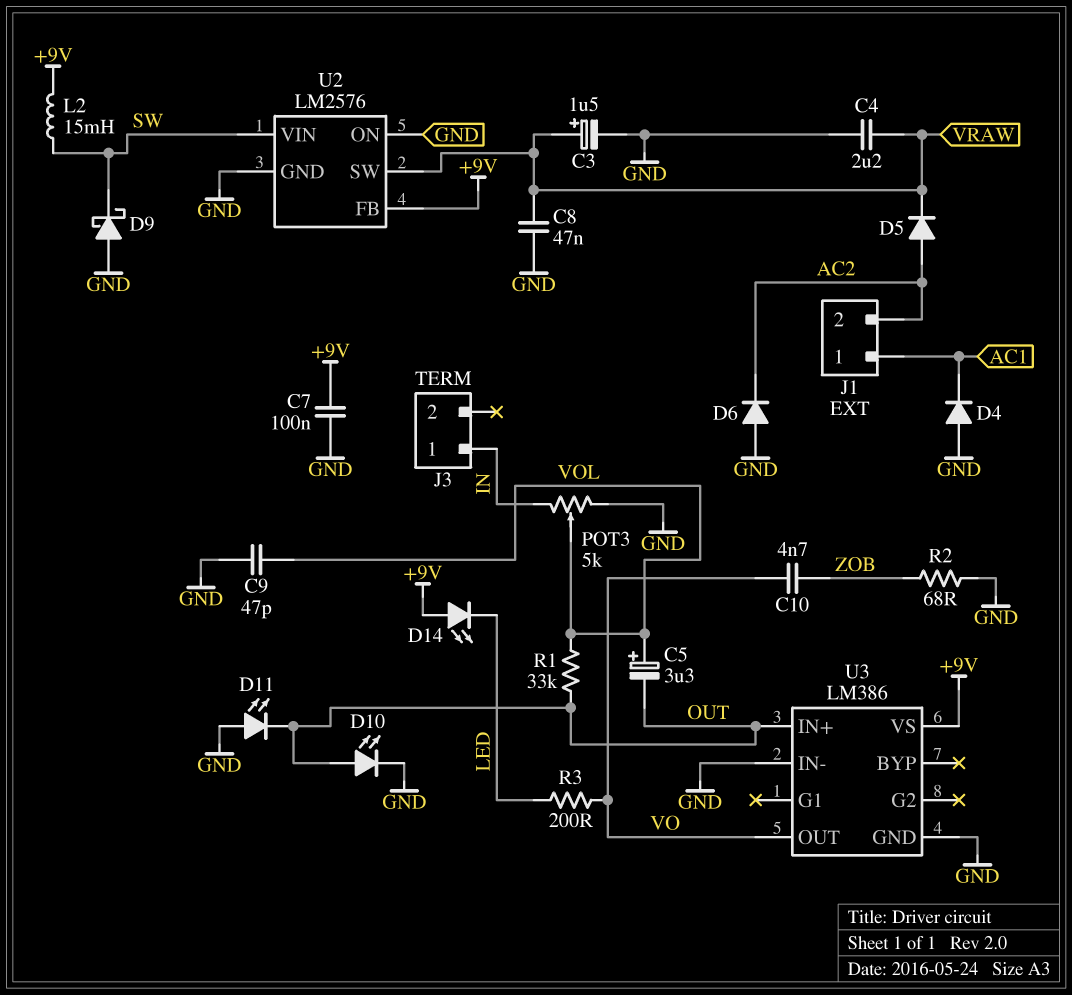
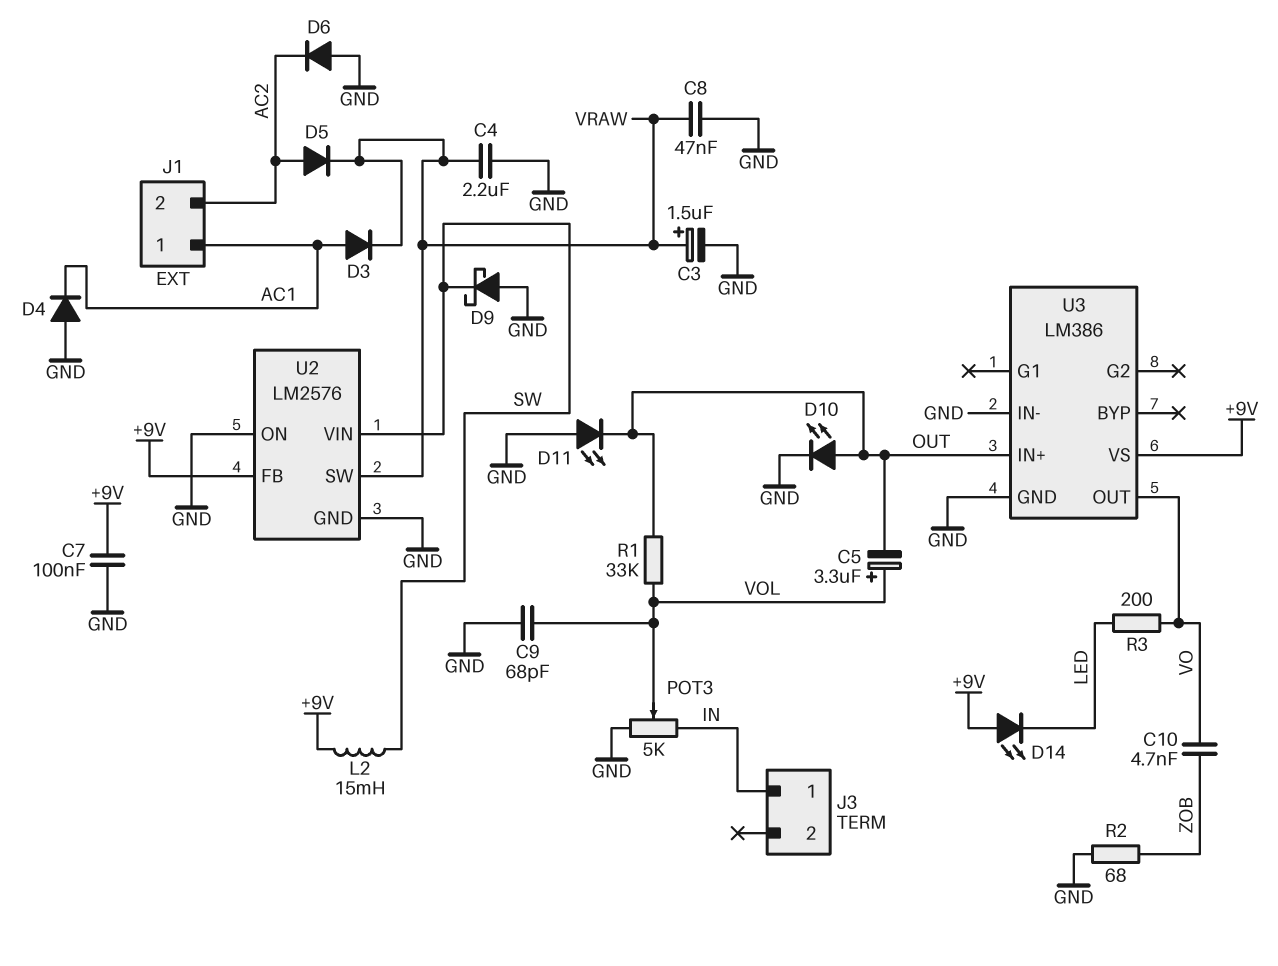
C9: 47pF (GND, VOL) -> 68pF (GND, VOL)
D3: none -> diode (A AC1, K VRAW)

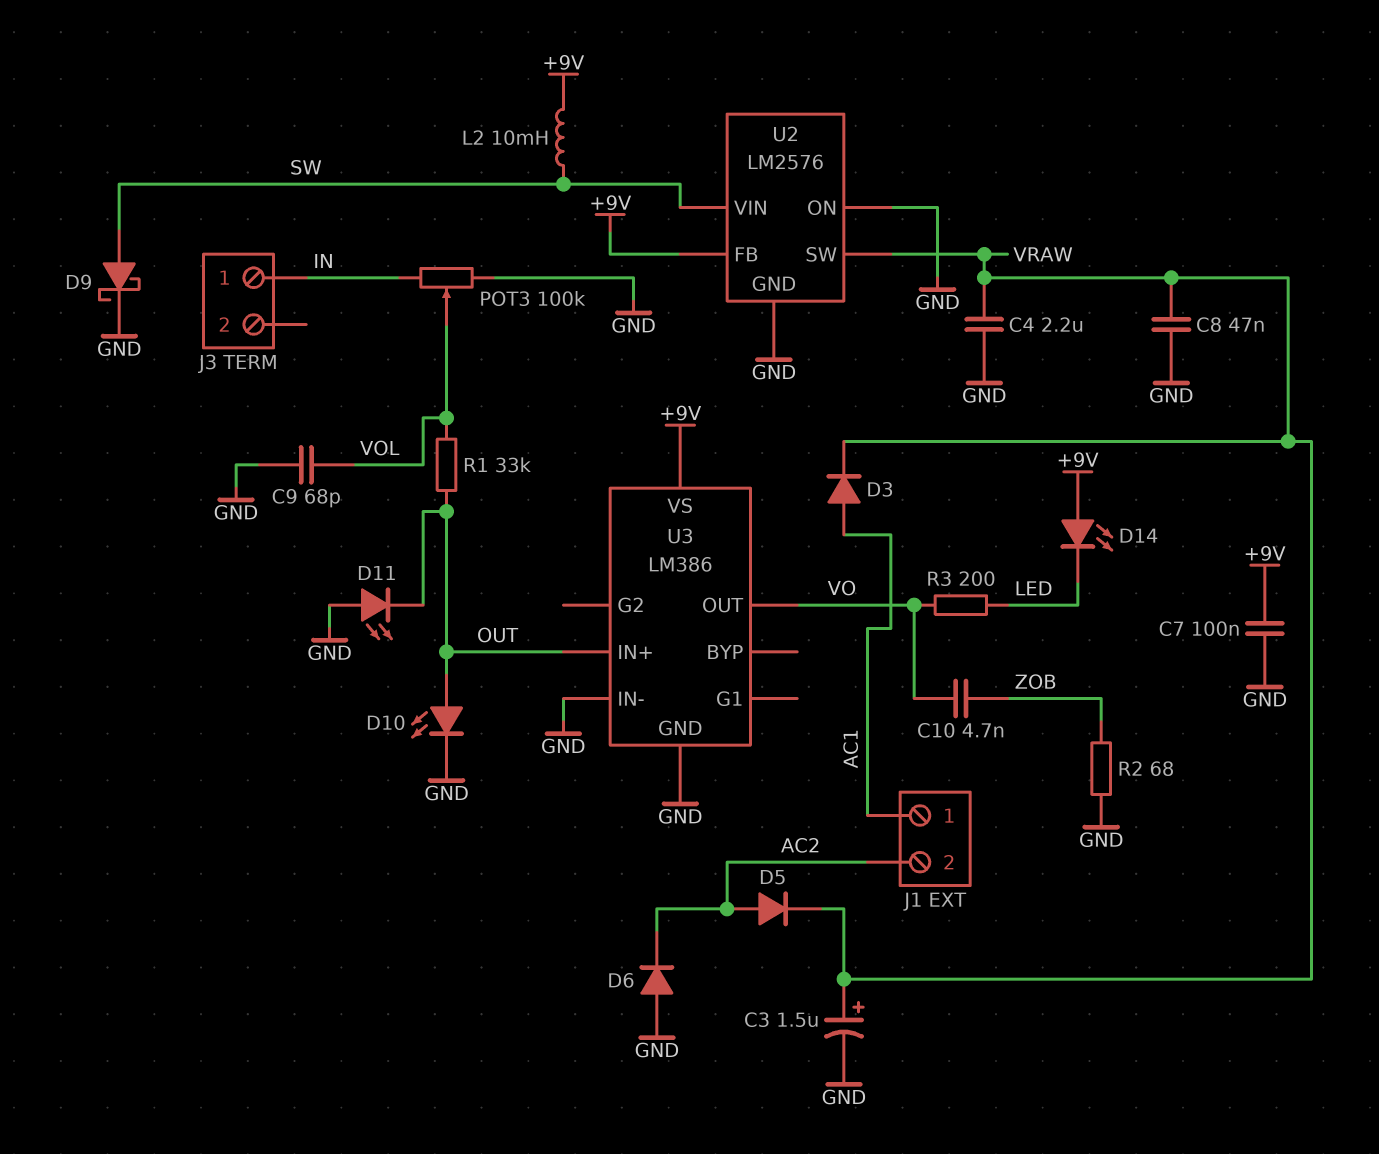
C5: 3.3uF (plus VOL, minus OUT) -> none
D4: diode (A GND, K AC1) -> none
D9: schottky (A GND, K SW) -> schottky (A SW, K GND)
L2: 15mH (+9V, SW) -> 10mH (+9V, SW)
POT3: 5k (GND, IN, wiper VOL) -> 100k (GND, IN, wiper VOL)

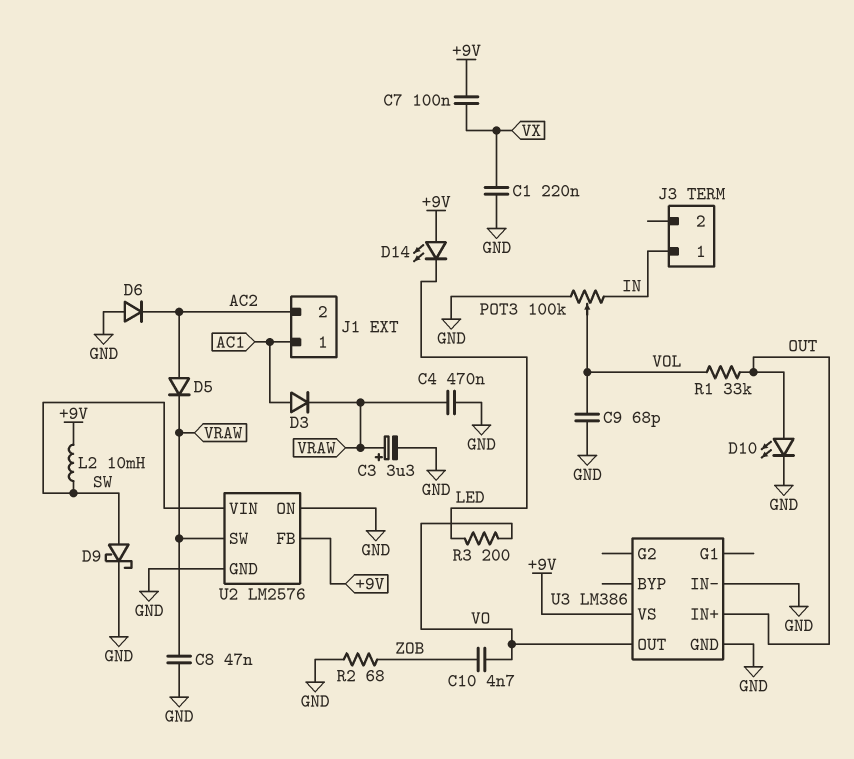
C1: none -> 220nF (GND, VX)
C3: 1.5uF (plus VRAW, minus GND) -> 3.3uF (plus VRAW, minus GND)
C4: 2.2uF (GND, VRAW) -> 470nF (GND, VRAW)
C7: 100nF (+9V, GND) -> 100nF (+9V, VX)
D11: LED (A GND, K OUT) -> none

